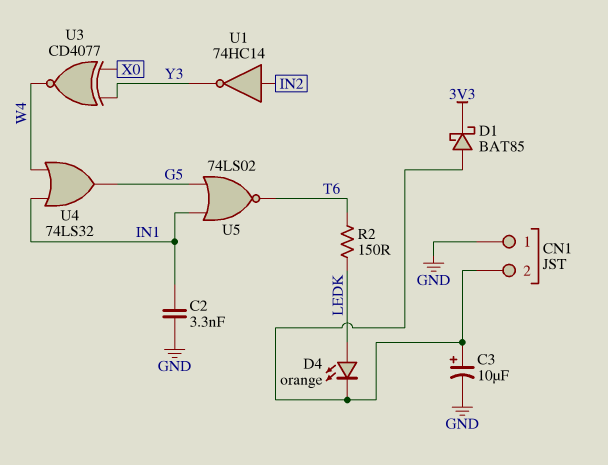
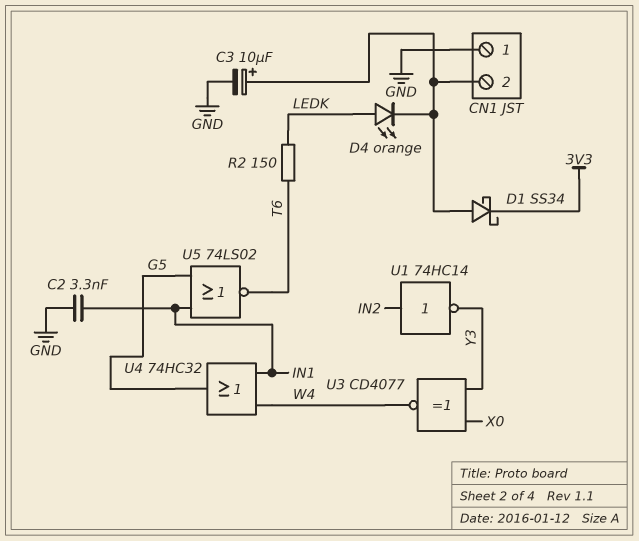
D1: schottky BAT85 (A CN1/2, K 3V3) -> schottky SS34 (A CN1/2, K 3V3)
U4: OR 74LS32 (in IN1, in W4, out G5) -> OR 74HC32 (in IN1, in W4, out G5)

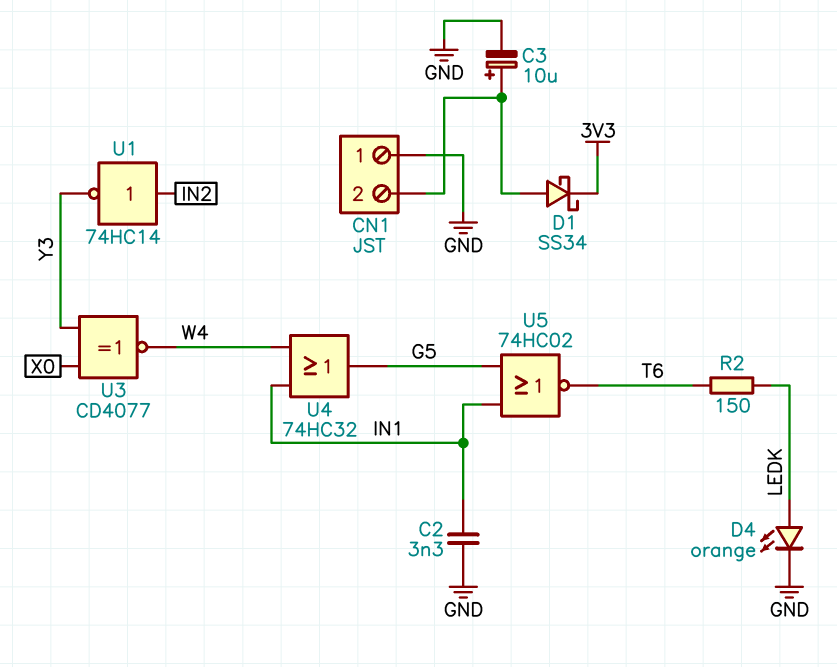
D4: LED orange (A LEDK, K CN1/2) -> LED orange (A LEDK, K GND)
U5: NOR 74LS02 (in G5, in IN1, out T6) -> NOR 74HC02 (in G5, in IN1, out T6)

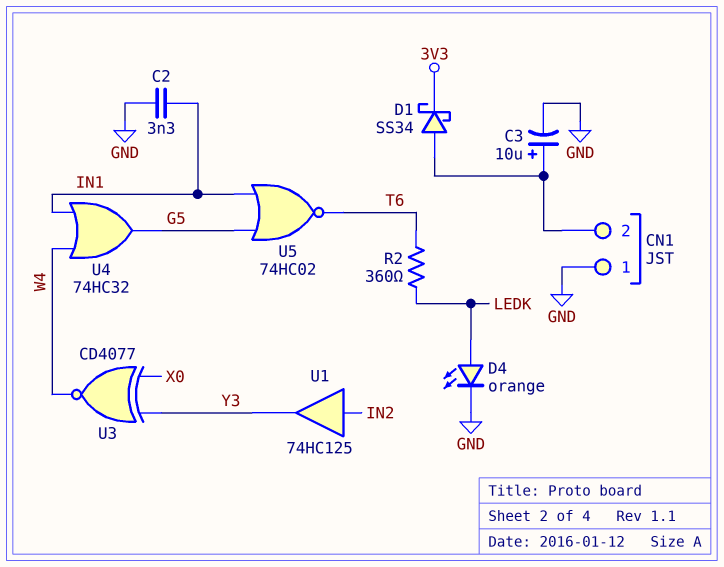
R2: 150 (LEDK, T6) -> 360 (LEDK, T6)
U1: NOT 74HC14 (in IN2, out Y3) -> buffer 74HC125 (in IN2, out Y3)

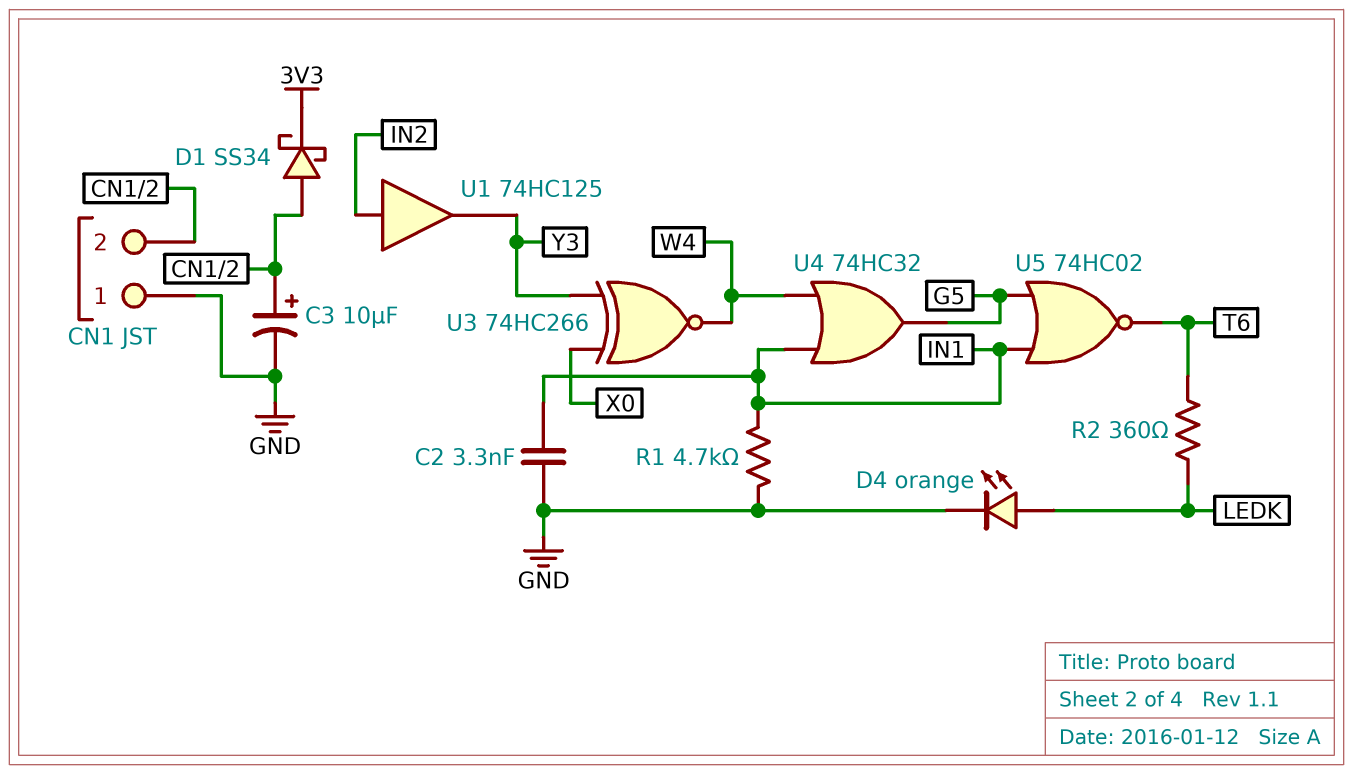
R1: none -> 4.7k (GND, IN1)
U3: XNOR CD4077 (in X0, in Y3, out W4) -> XNOR 74HC266 (in X0, in Y3, out W4)

